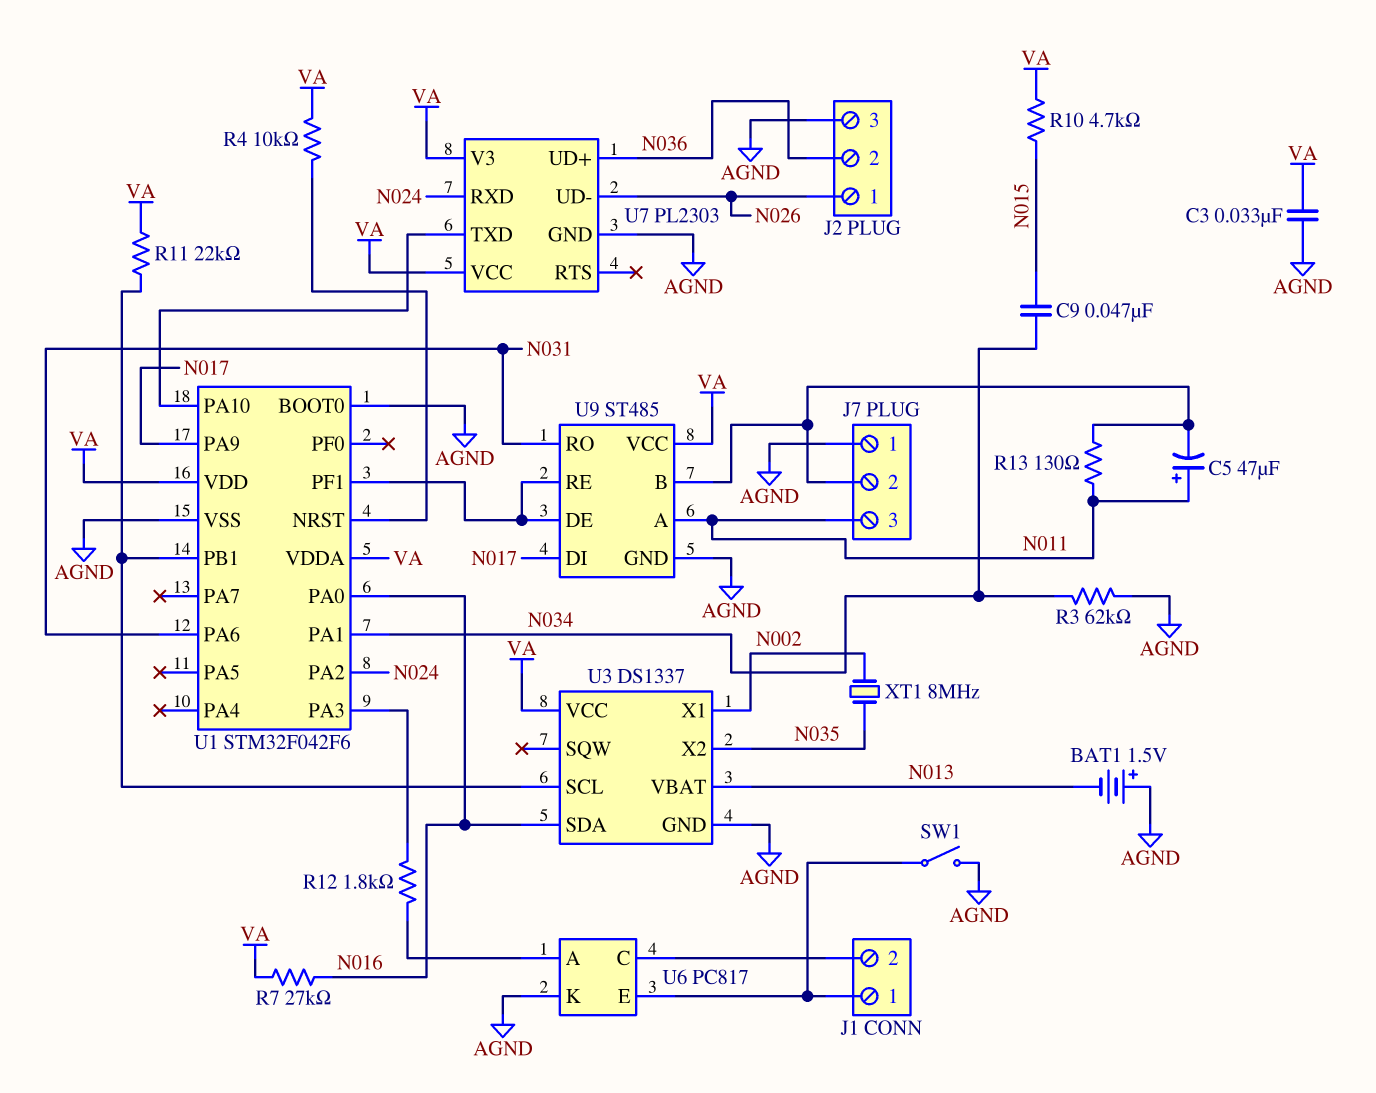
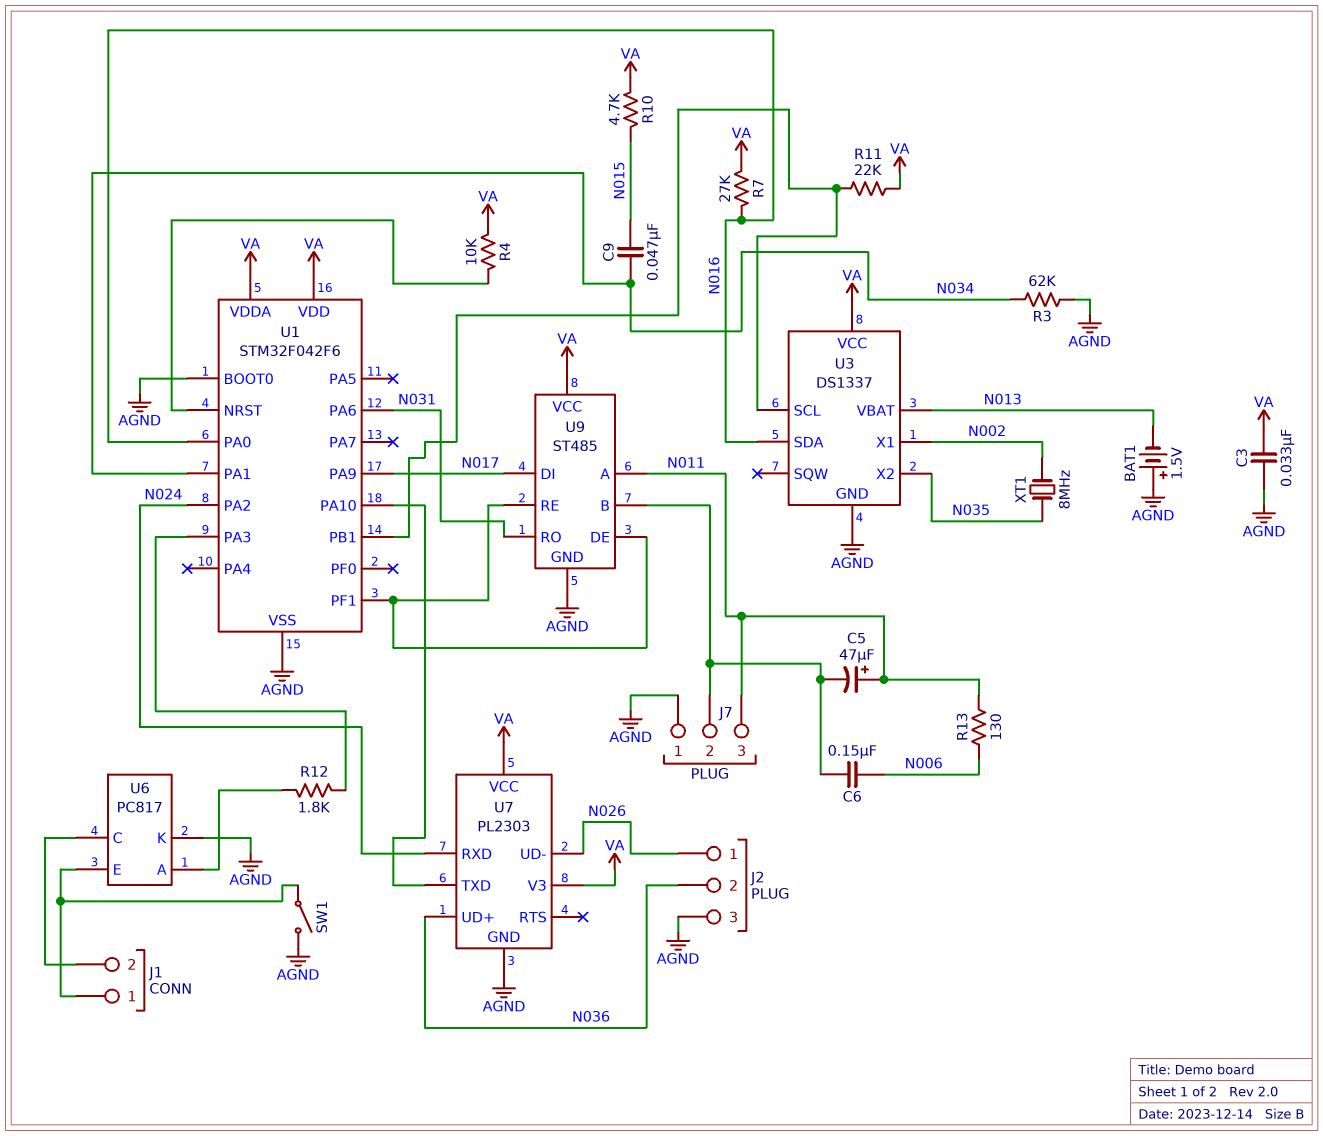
C6: none -> 150nF (J7/2, N006)
R13: 130 (J7/2, N011) -> 130 (N006, N011)

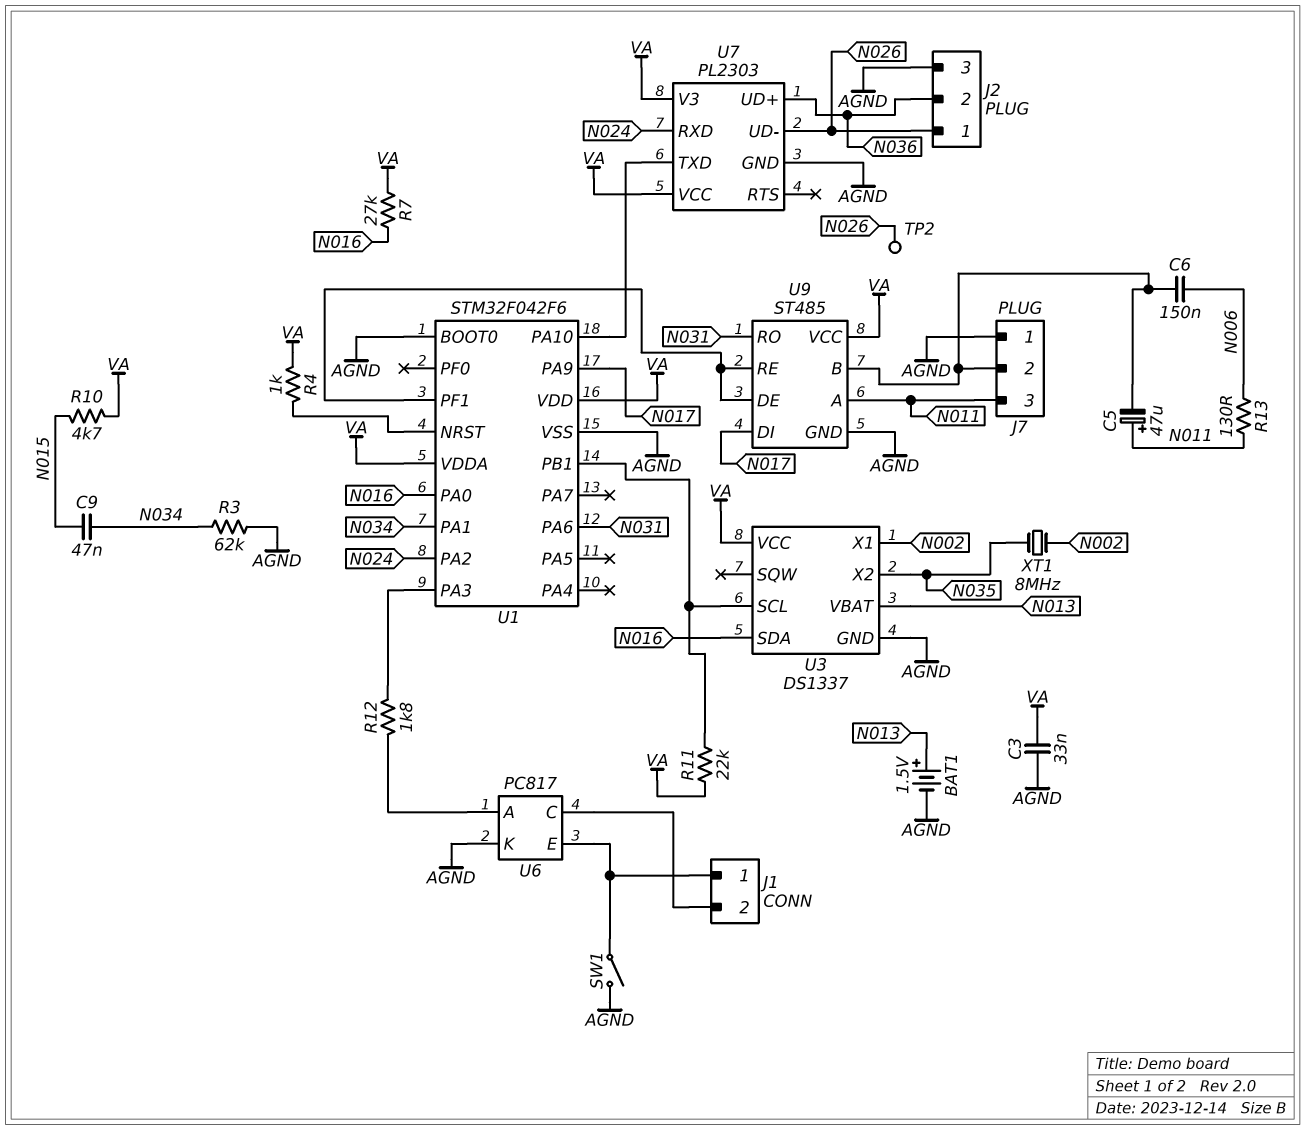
BAT1: 1.5V (plus AGND, minus N013) -> 1.5V (plus N013, minus AGND)
R4: 10k (U1/NRST, VA) -> 1k (U1/NRST, VA)
TP2: none -> test point (N026)

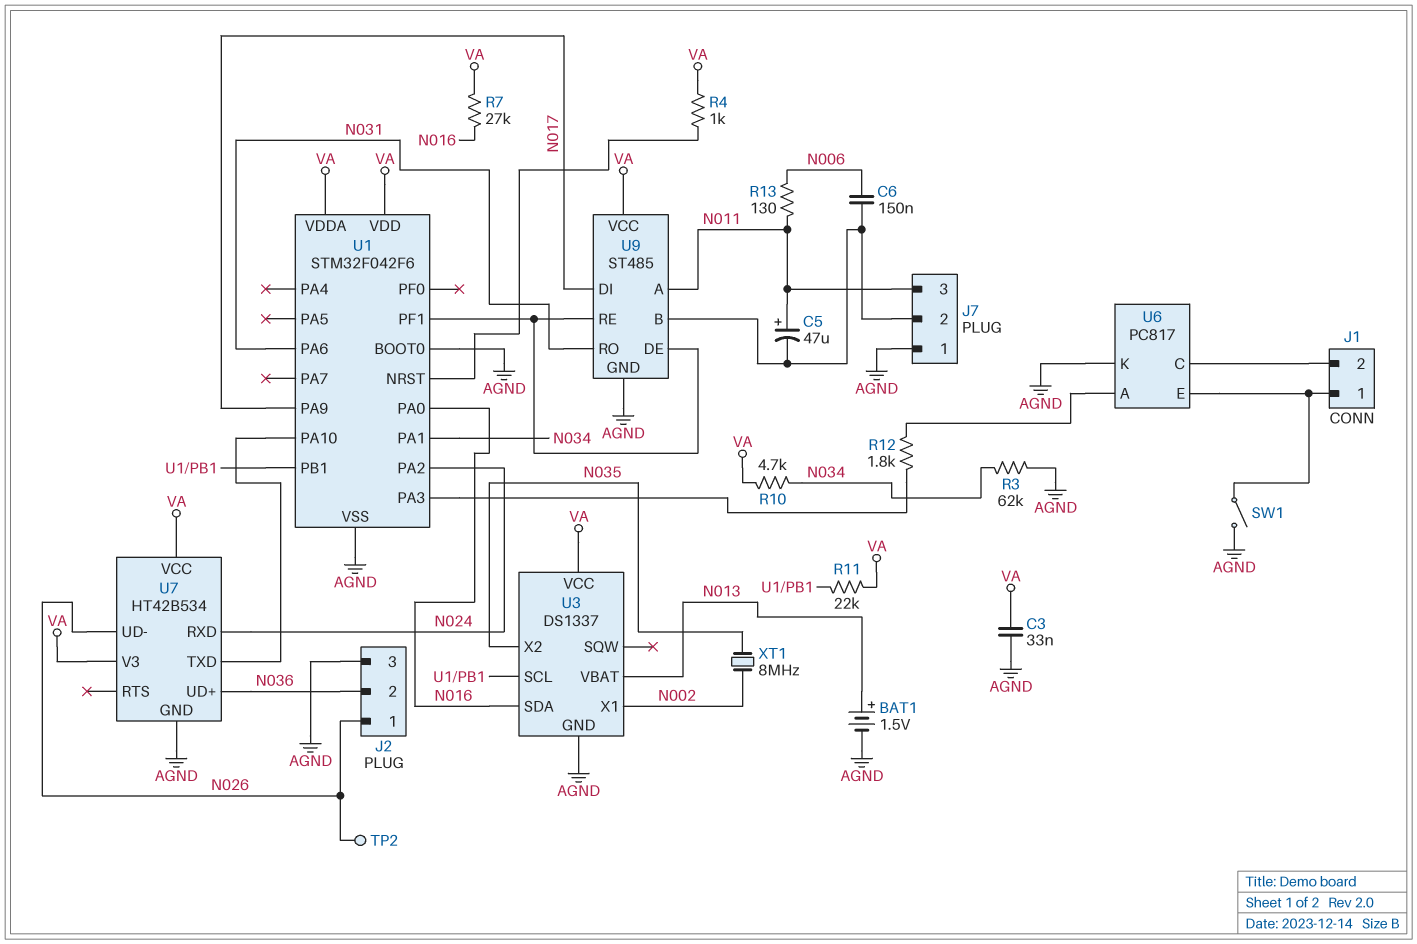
C9: 47nF (N015, N034) -> none
R10: 4.7k (N015, VA) -> 4.7k (N034, VA)
U7: PL2303 -> HT42B534

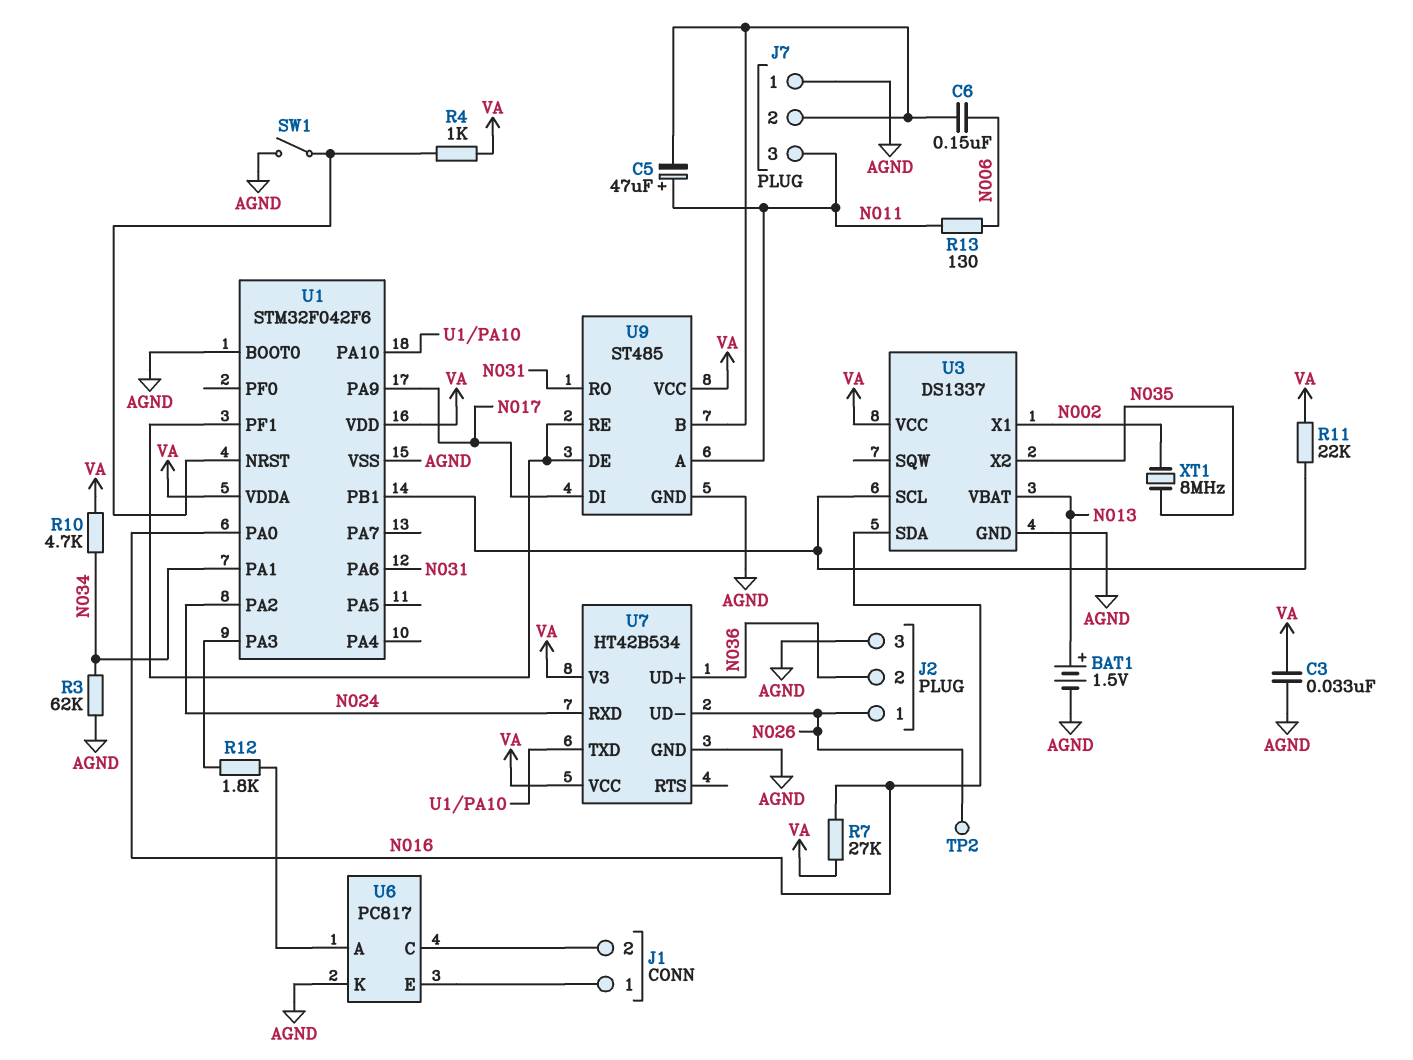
SW1: switch (AGND, J1/1) -> switch (AGND, U1/NRST)

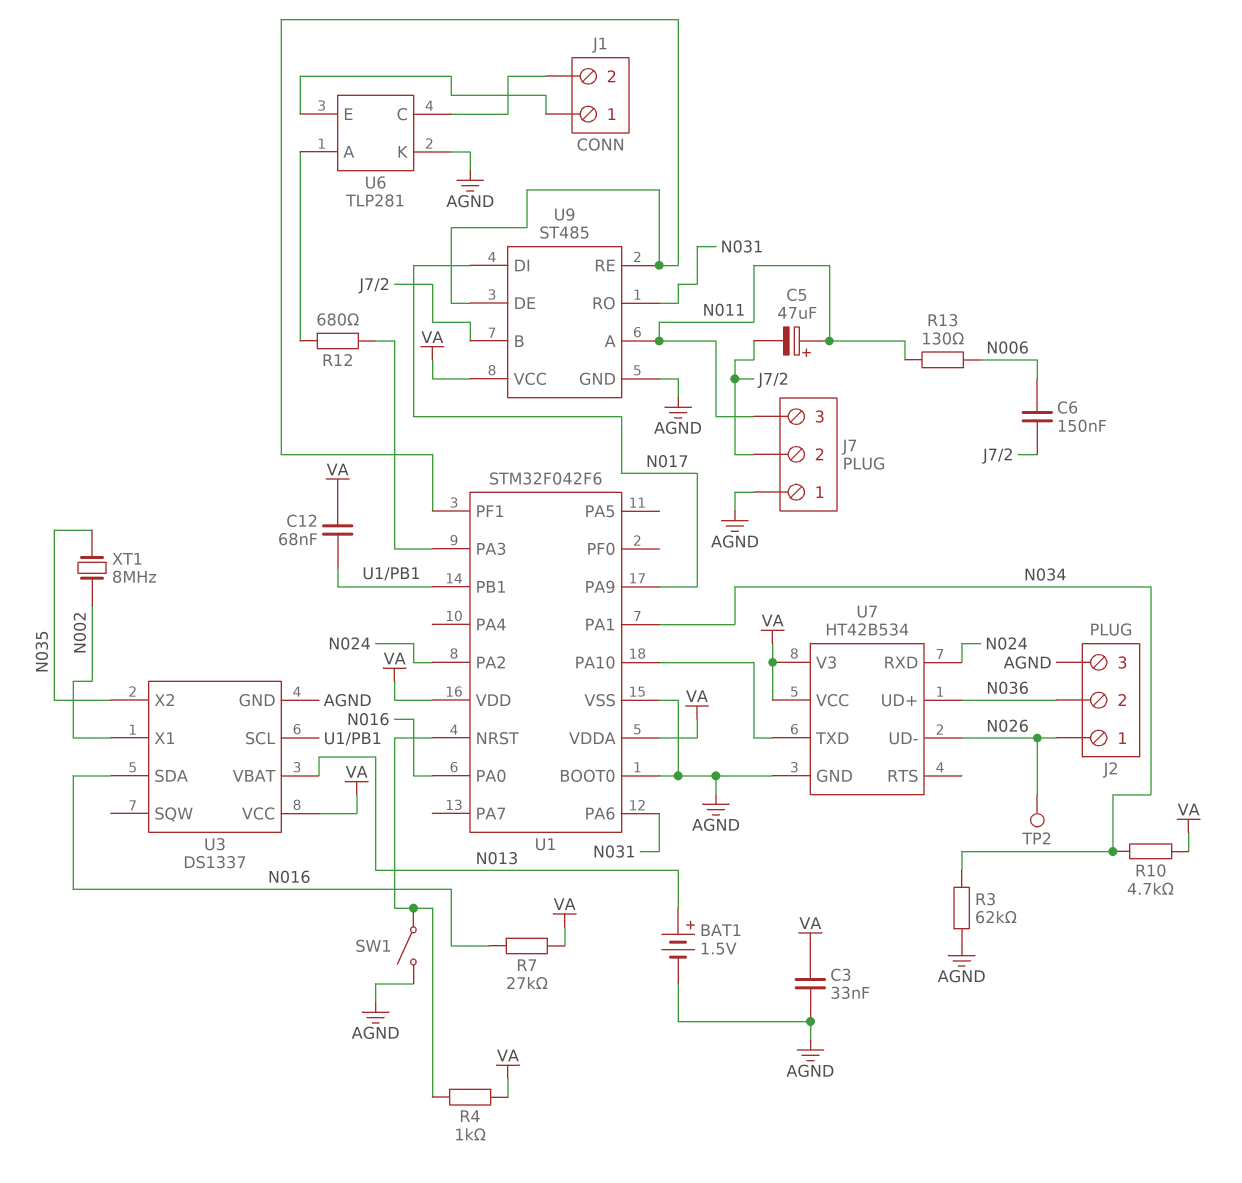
C12: none -> 68nF (U1/PB1, VA)
R11: 22k (U1/PB1, VA) -> none
R12: 1.8k (U1/PA3, U6/A) -> 680 (U1/PA3, U6/A)
U6: PC817 -> TLP281

